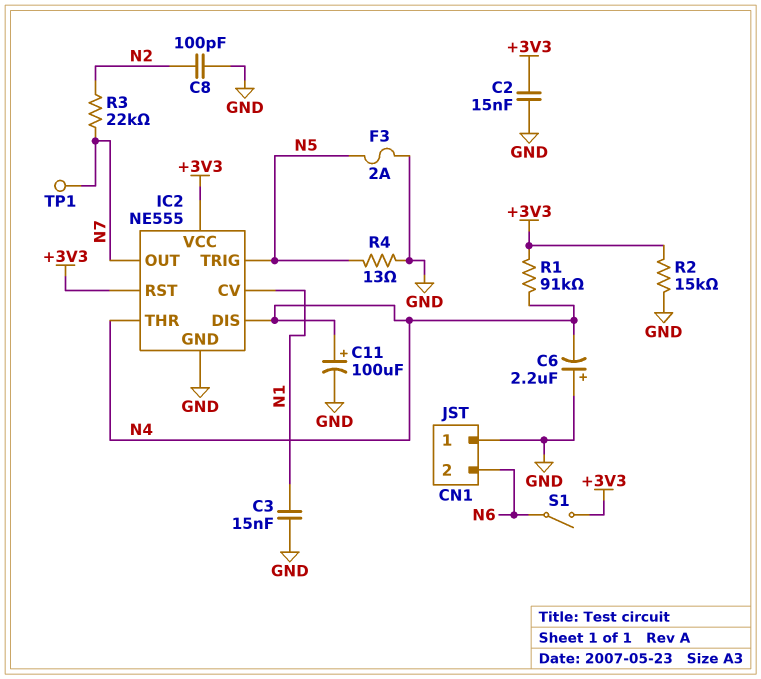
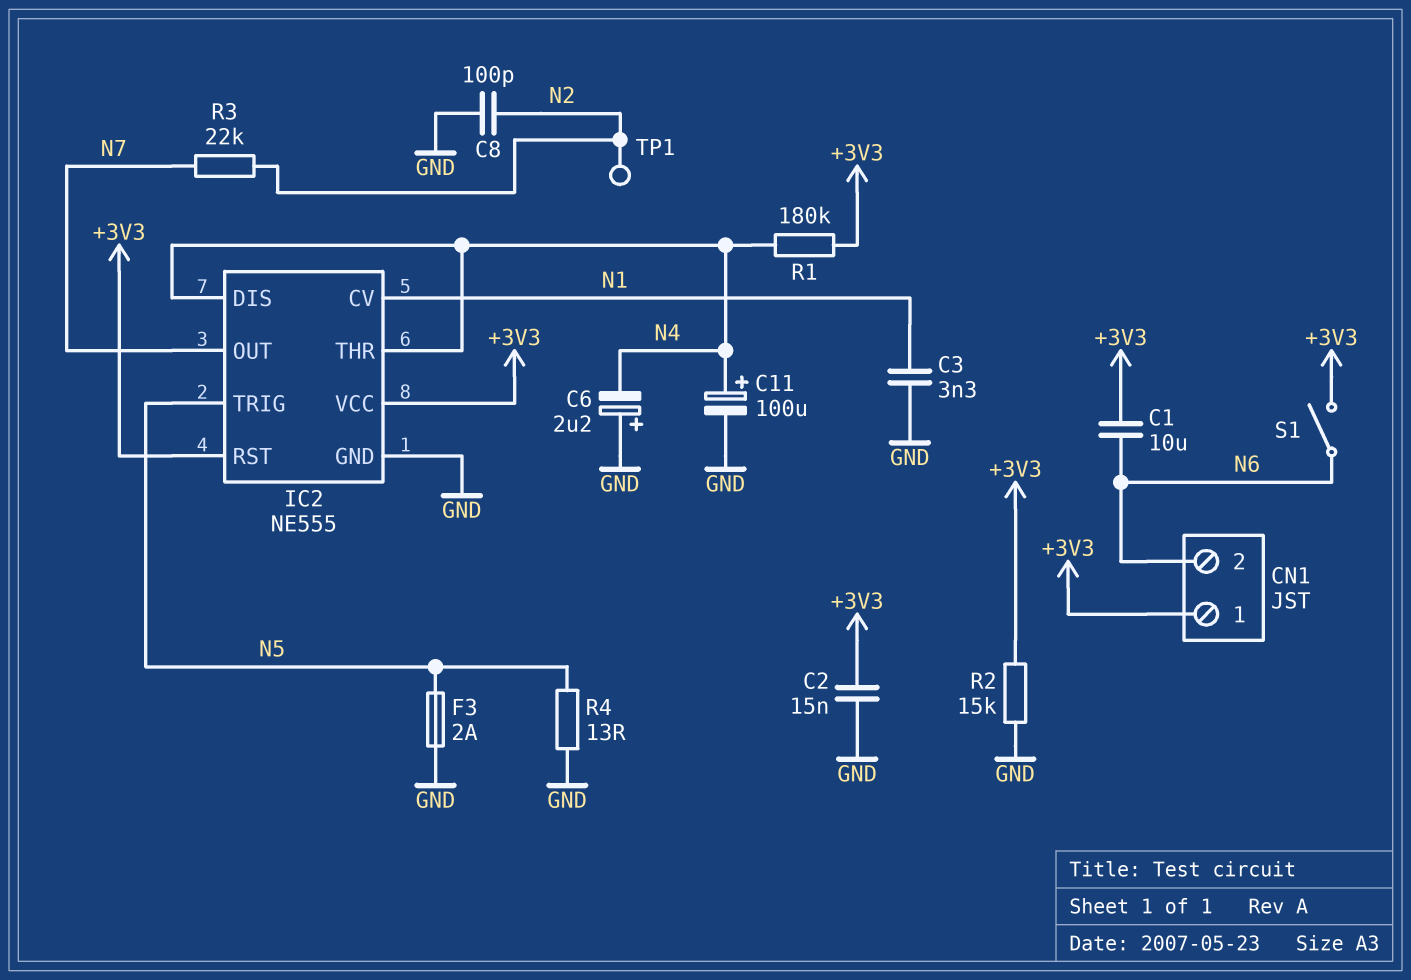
C1: none -> 10uF (+3V3, N6)
C3: 15nF (GND, N1) -> 3.3nF (GND, N1)
CN1 pin 1: GND -> +3V3
R1: 91k (+3V3, N4) -> 180k (+3V3, N4)
TP1: test point (N7) -> test point (N2)

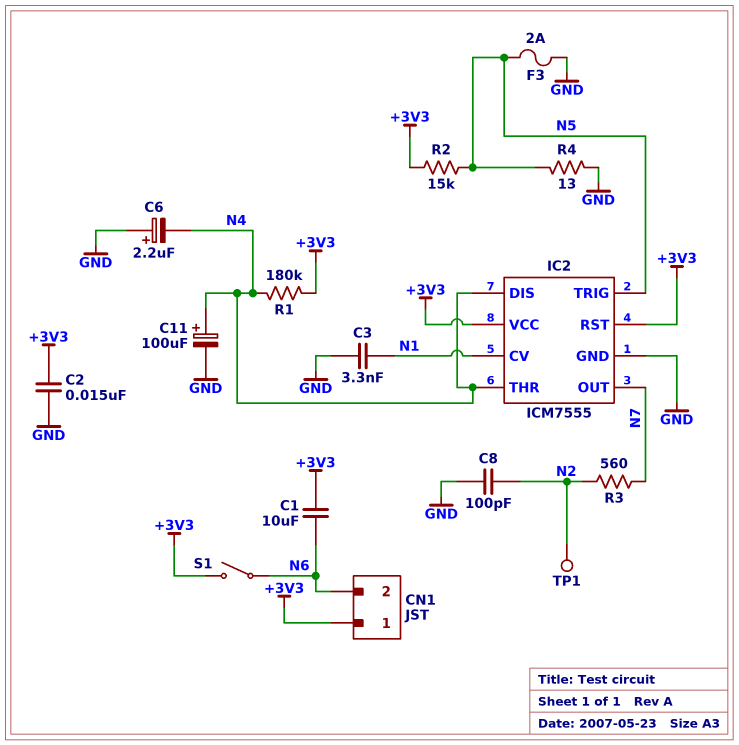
IC2: NE555 -> ICM7555
R2: 15k (+3V3, GND) -> 15k (+3V3, N5)
R3: 22k (N2, N7) -> 560 (N2, N7)

